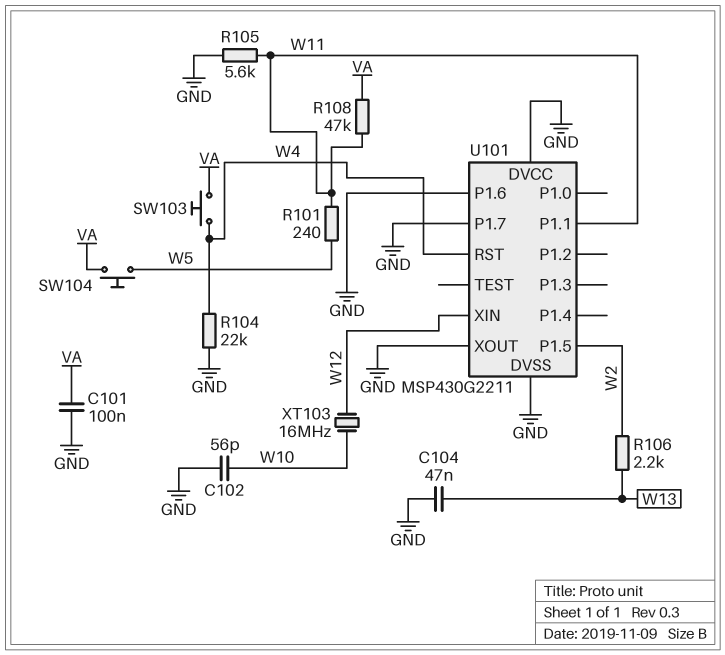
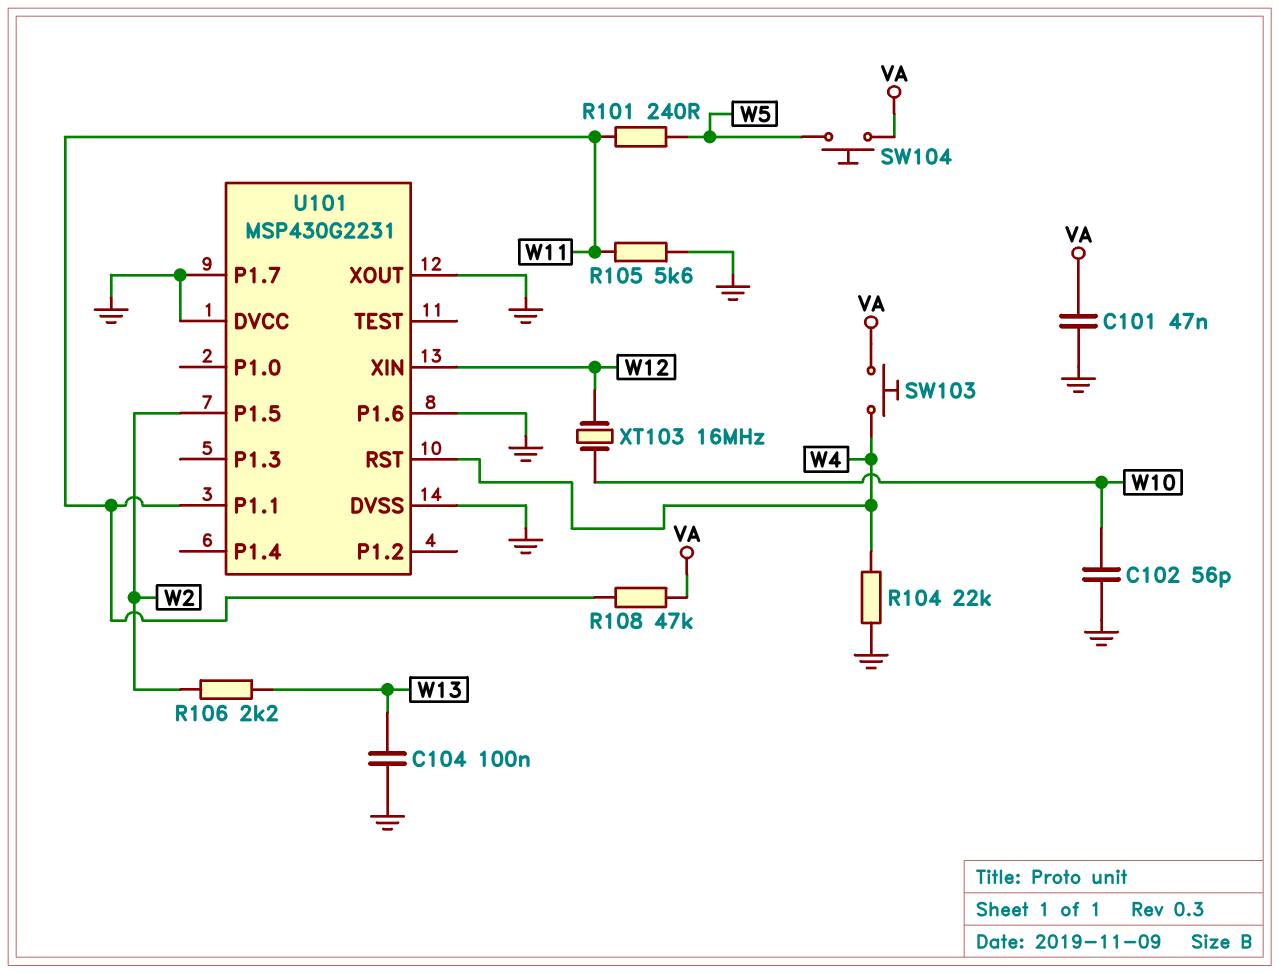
C101: 100nF (GND, VA) -> 47nF (GND, VA)
C104: 47nF (GND, W13) -> 100nF (GND, W13)
U101: MSP430G2211 -> MSP430G2231

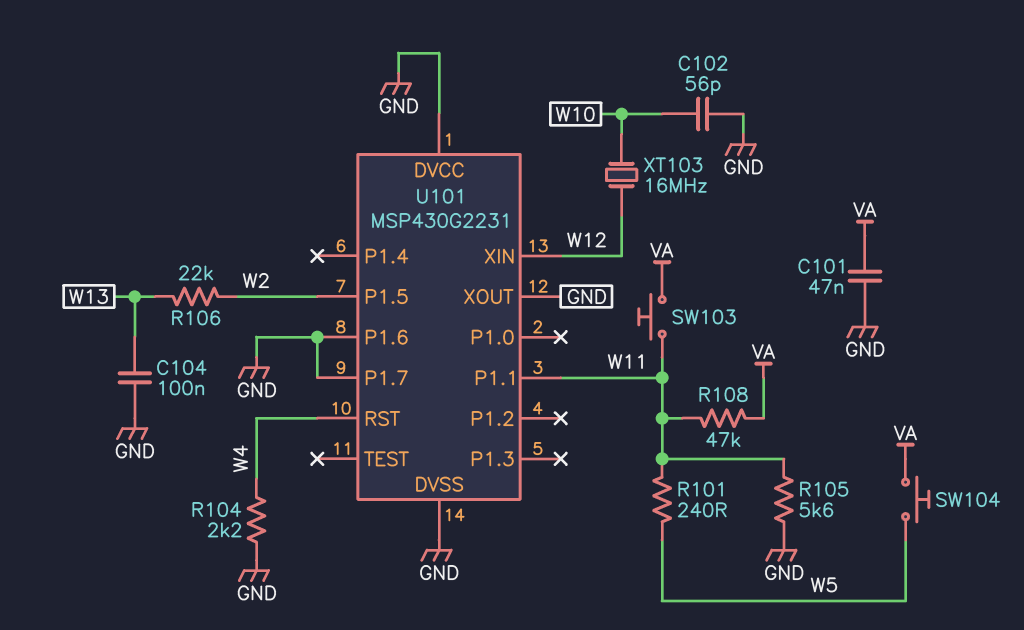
R104: 22k (GND, W4) -> 2.2k (GND, W4)
R106: 2.2k (W2, W13) -> 22k (W2, W13)
SW103: button (VA, W4) -> button (VA, W11)

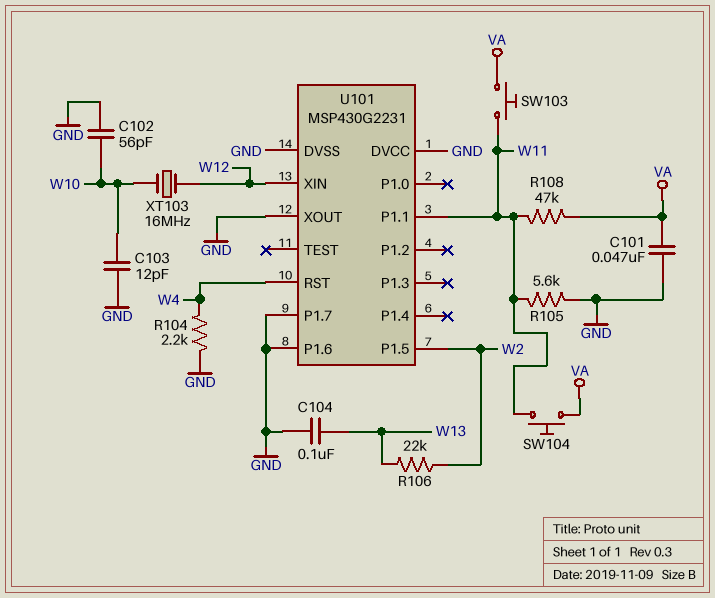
C103: none -> 12pF (GND, W10)
R101: 240 (W5, W11) -> none
SW104: button (VA, W5) -> button (VA, W11)

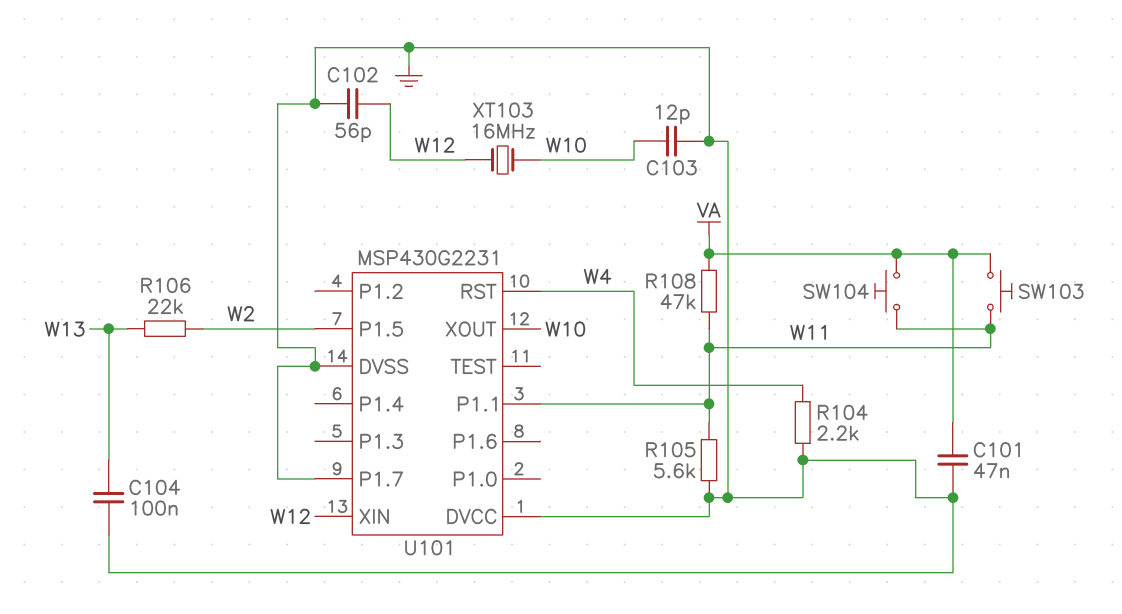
C102: 56pF (GND, W10) -> 56pF (GND, W12)
U101 pin P1.6: GND -> none
U101 pin XOUT: GND -> W10

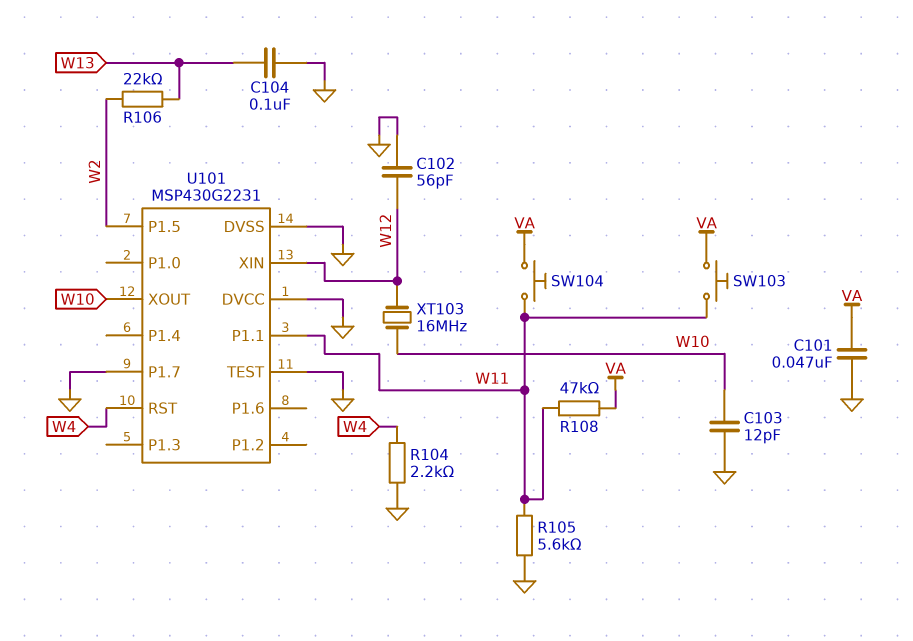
U101 pin TEST: none -> GND

